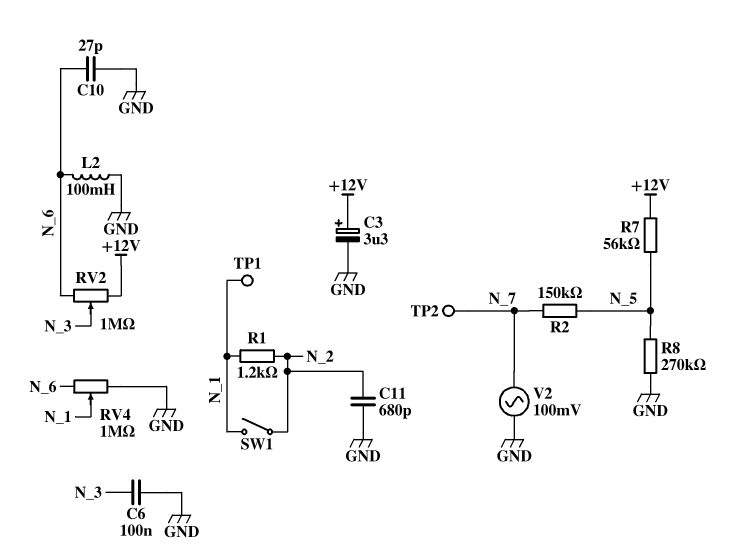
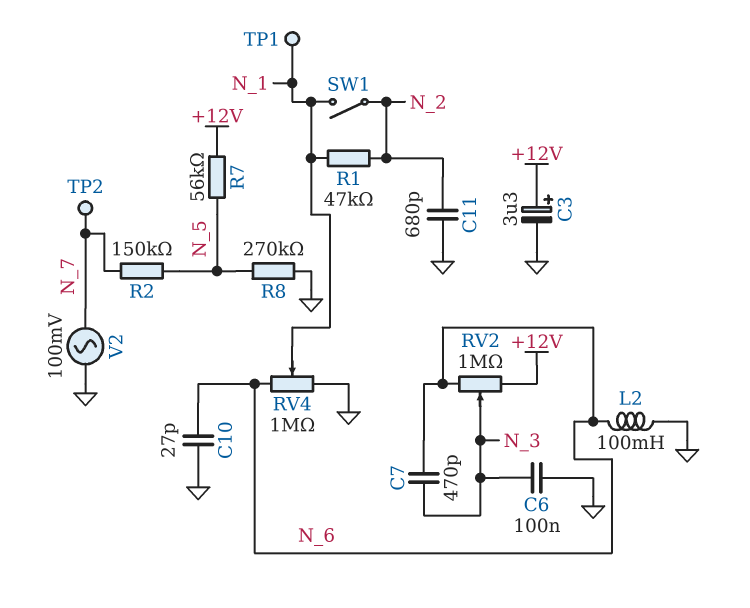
C7: none -> 470pF (N_3, N_6)
R1: 1.2k (N_1, N_2) -> 47k (N_1, N_2)

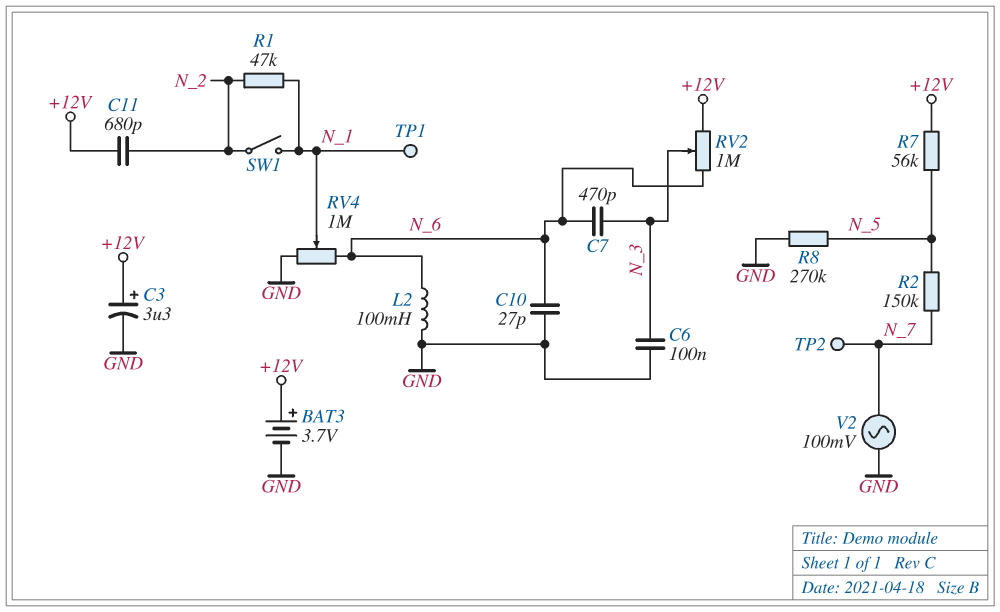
BAT3: none -> 3.7V (plus +12V, minus GND)
C11: 680pF (GND, N_2) -> 680pF (+12V, N_2)

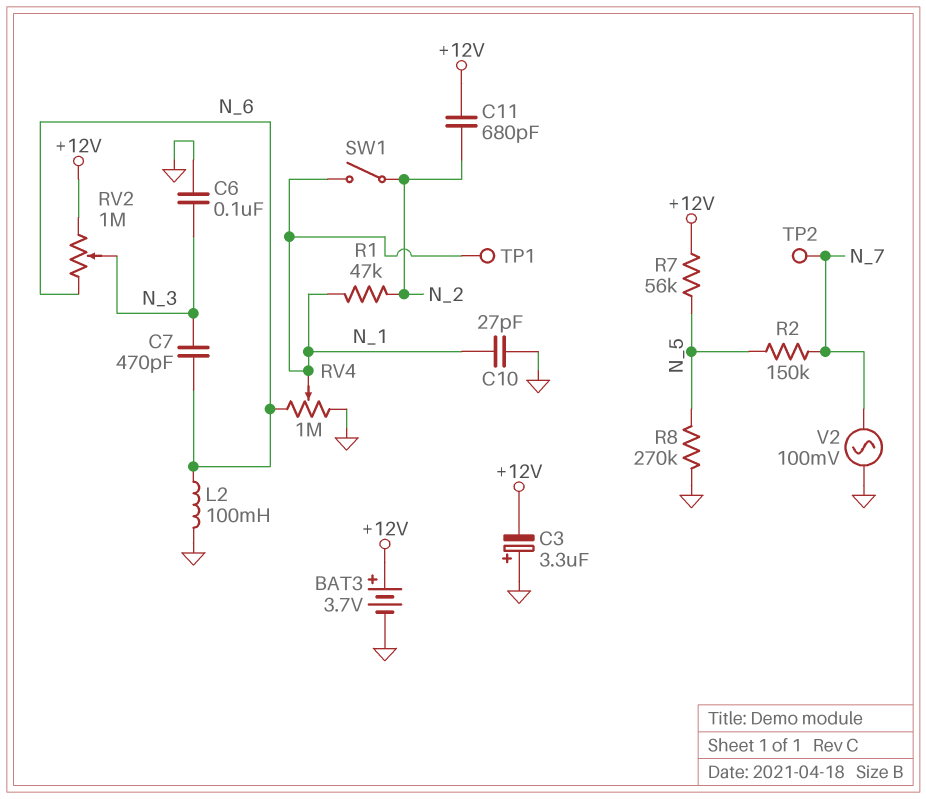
C3: 3.3uF (plus +12V, minus GND) -> 3.3uF (plus GND, minus +12V)
C10: 27pF (GND, N_6) -> 27pF (GND, N_1)

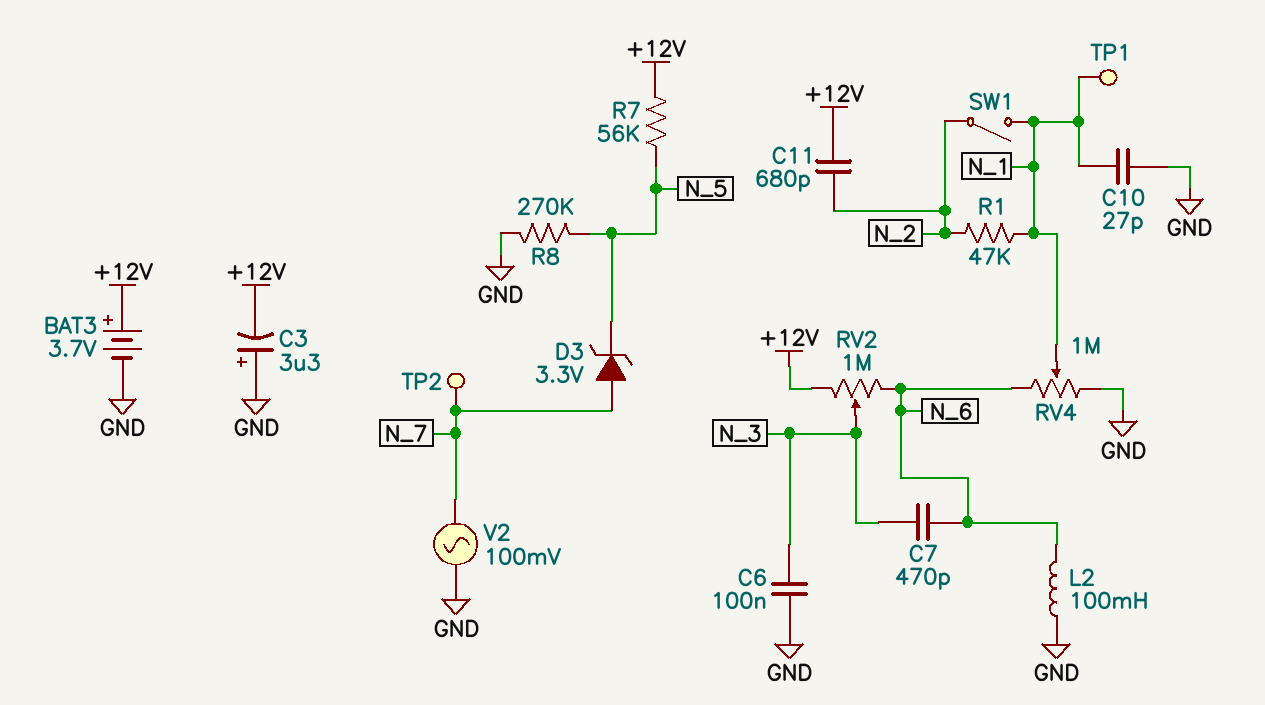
D3: none -> zener 3.3V (A N_7, K N_5)
R2: 150k (N_5, N_7) -> none

